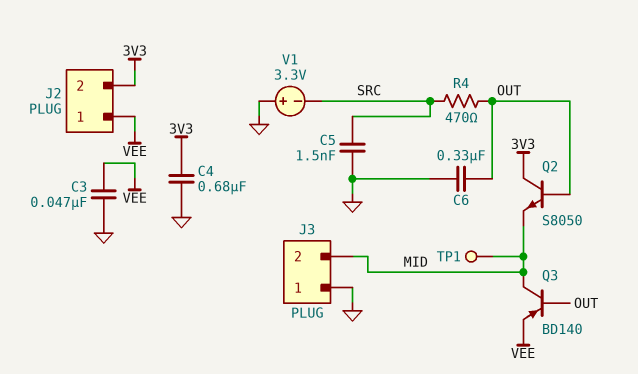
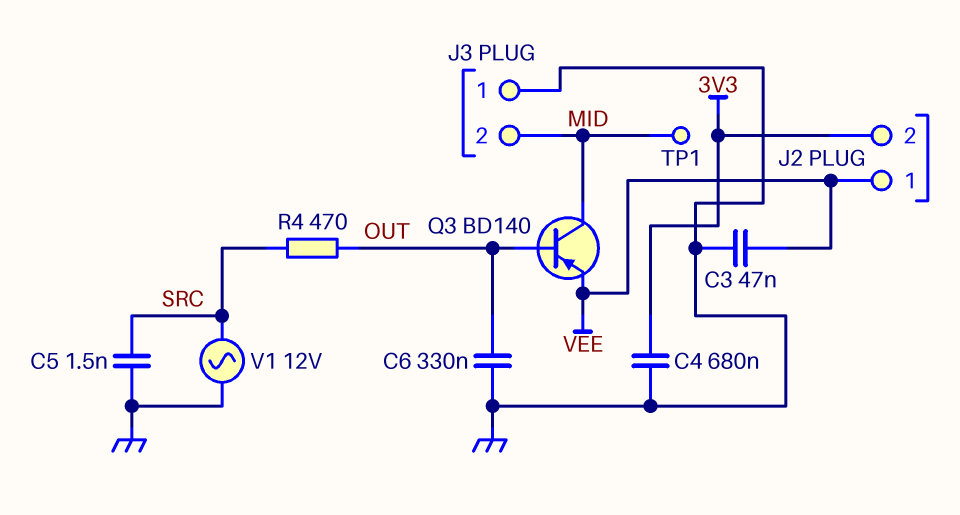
Q2: NPN S8050 (B OUT, C 3V3, E MID) -> none
V1: 3.3V (plus GND, minus SRC) -> AC 12V (GND, SRC)

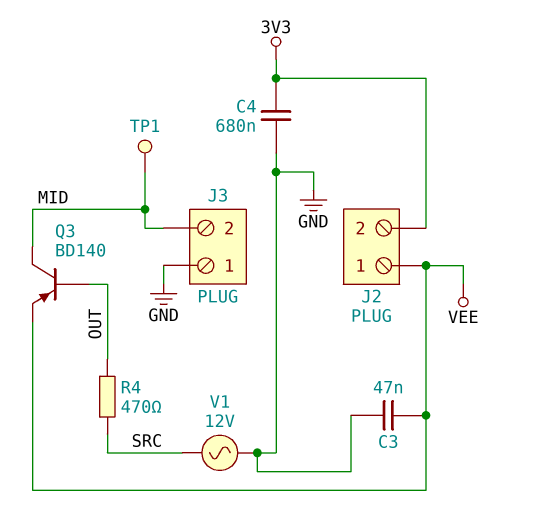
C5: 1.5nF (GND, SRC) -> none
C6: 330nF (GND, OUT) -> none

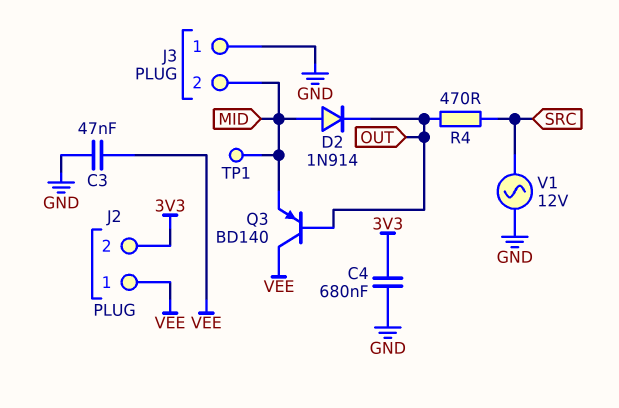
D2: none -> diode 1N914 (A MID, K OUT)
Q3: PNP BD140 (B OUT, C MID, E VEE) -> PNP BD140 (B OUT, C VEE, E MID)

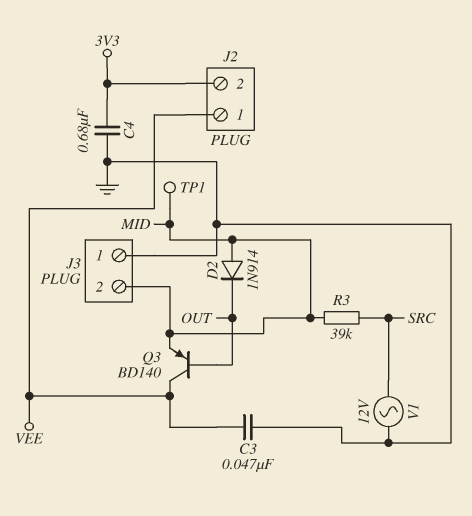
R3: none -> 39k (MID, SRC)
R4: 470 (OUT, SRC) -> none

